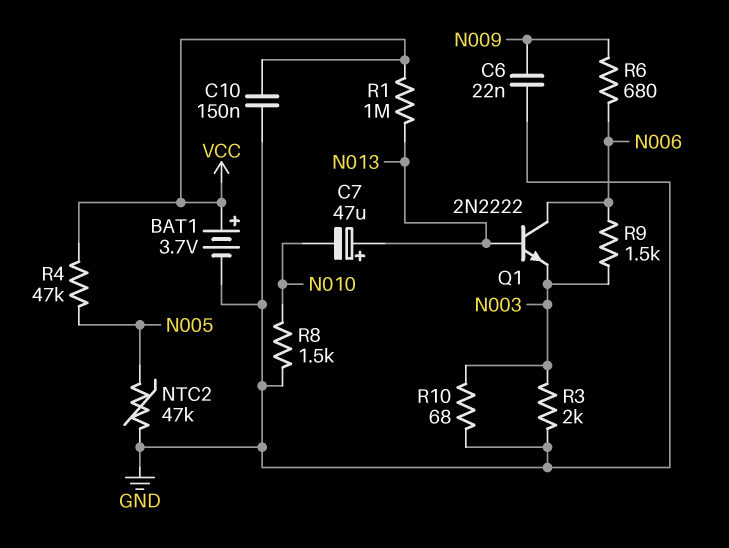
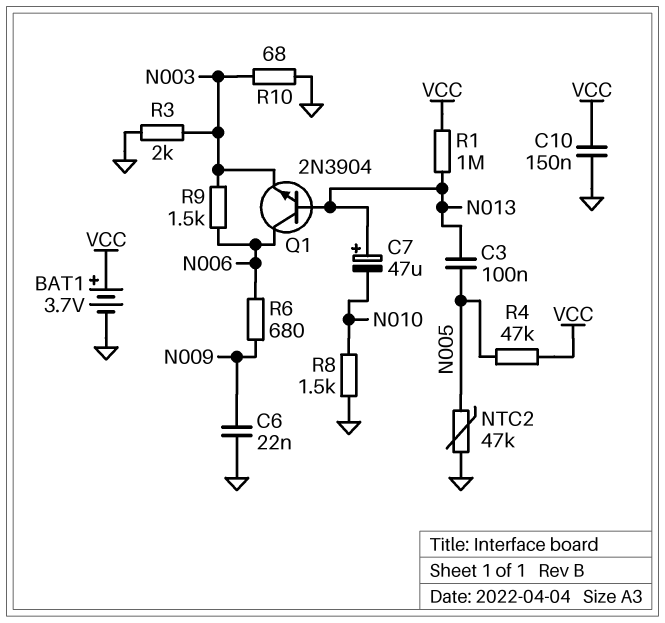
C3: none -> 100nF (N005, N013)
Q1: NPN 2N2222 (B N013, C N006, E N003) -> NPN 2N3904 (B N013, C N006, E N003)

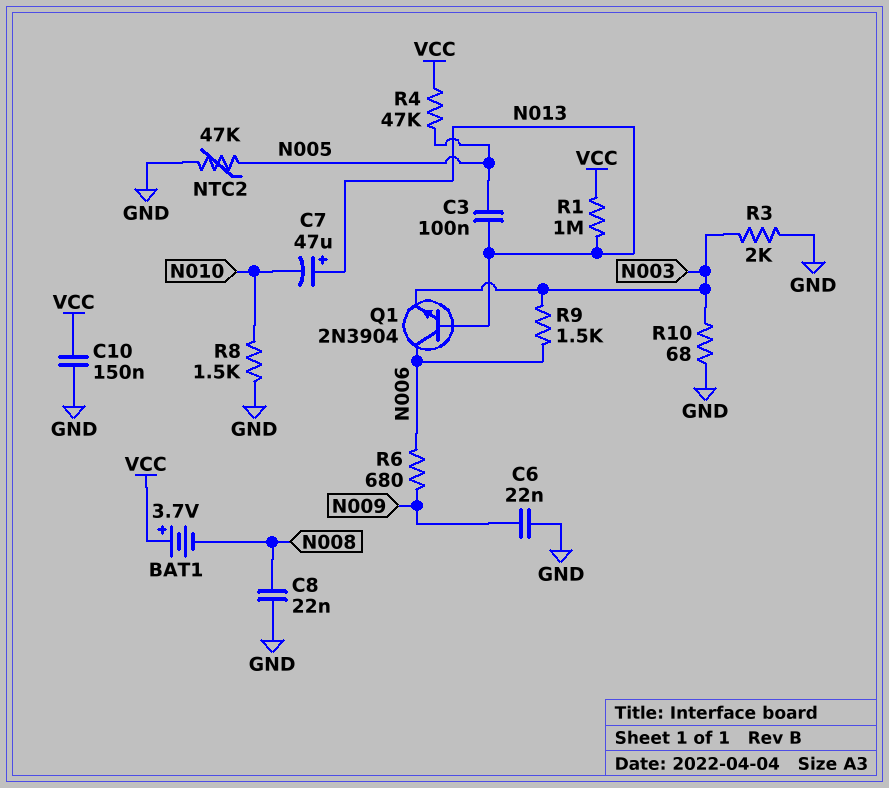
BAT1: 3.7V (plus VCC, minus GND) -> 3.7V (plus VCC, minus N008)
C8: none -> 22nF (GND, N008)

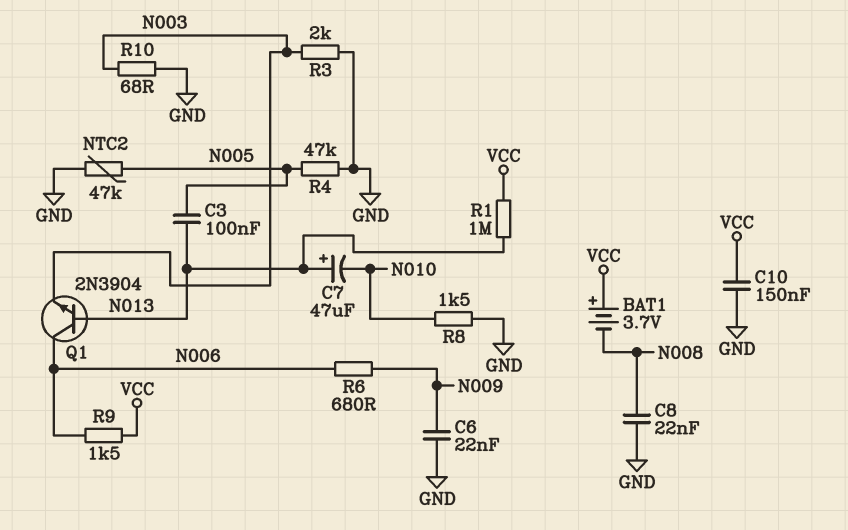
R4: 47k (N005, VCC) -> 47k (GND, N005)
R9: 1.5k (N003, N006) -> 1.5k (N006, VCC)

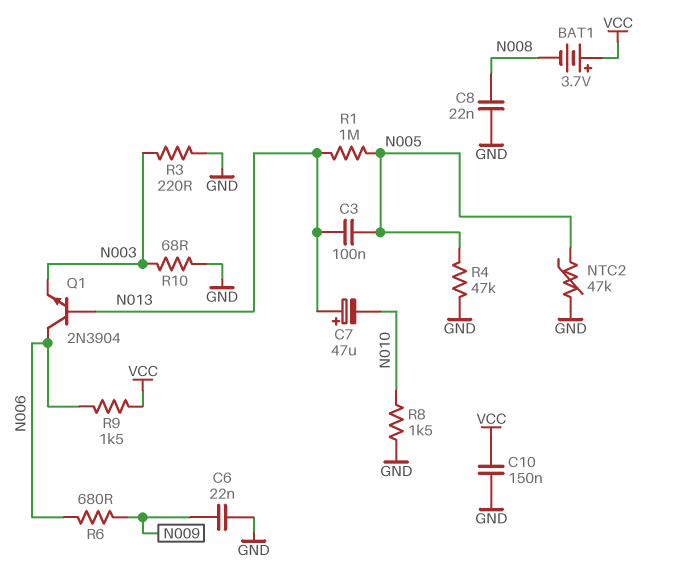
R1: 1M (N013, VCC) -> 1M (N005, N013)
R3: 2k (GND, N003) -> 220 (GND, N003)

